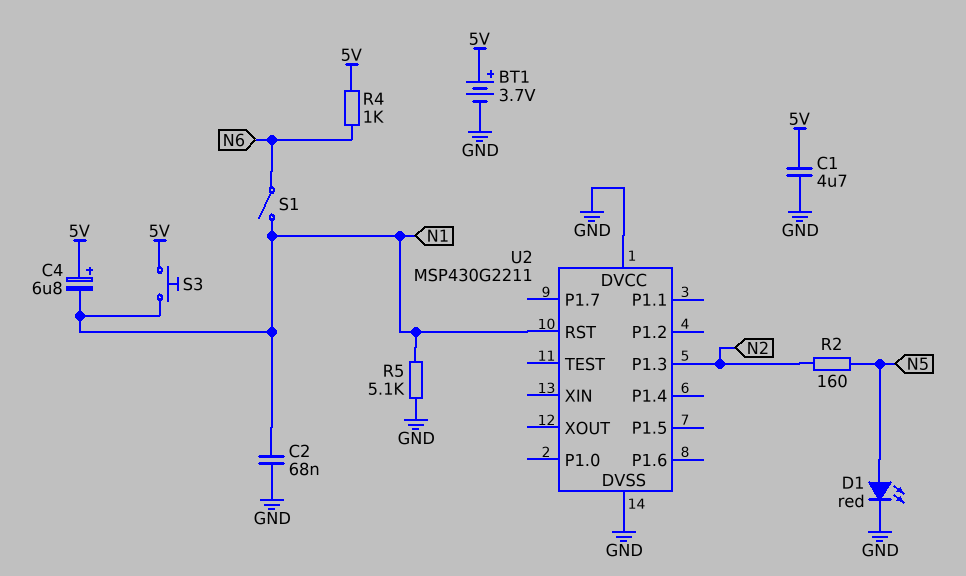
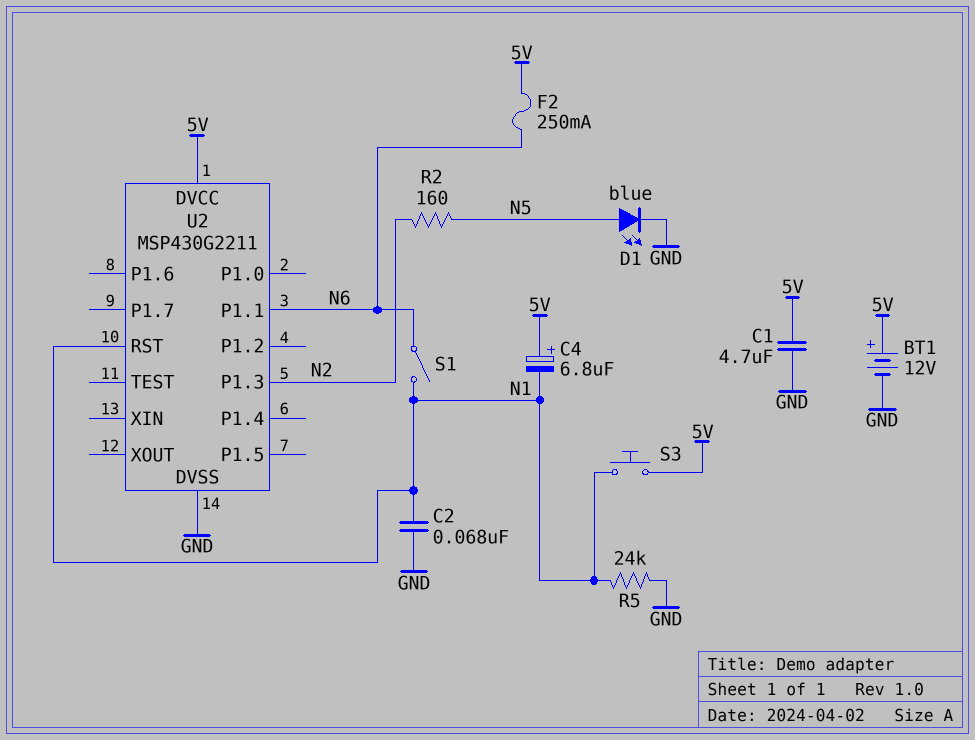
BT1: 3.7V (plus 5V, minus GND) -> 12V (plus 5V, minus GND)
D1: LED red (A N5, K GND) -> LED blue (A N5, K GND)
F2: none -> 250mA (5V, N6)
R4: 1k (5V, N6) -> none
R5: 5.1k (GND, N1) -> 24k (GND, N1)
U2 pin DVCC: GND -> 5V
U2 pin P1.1: none -> N6

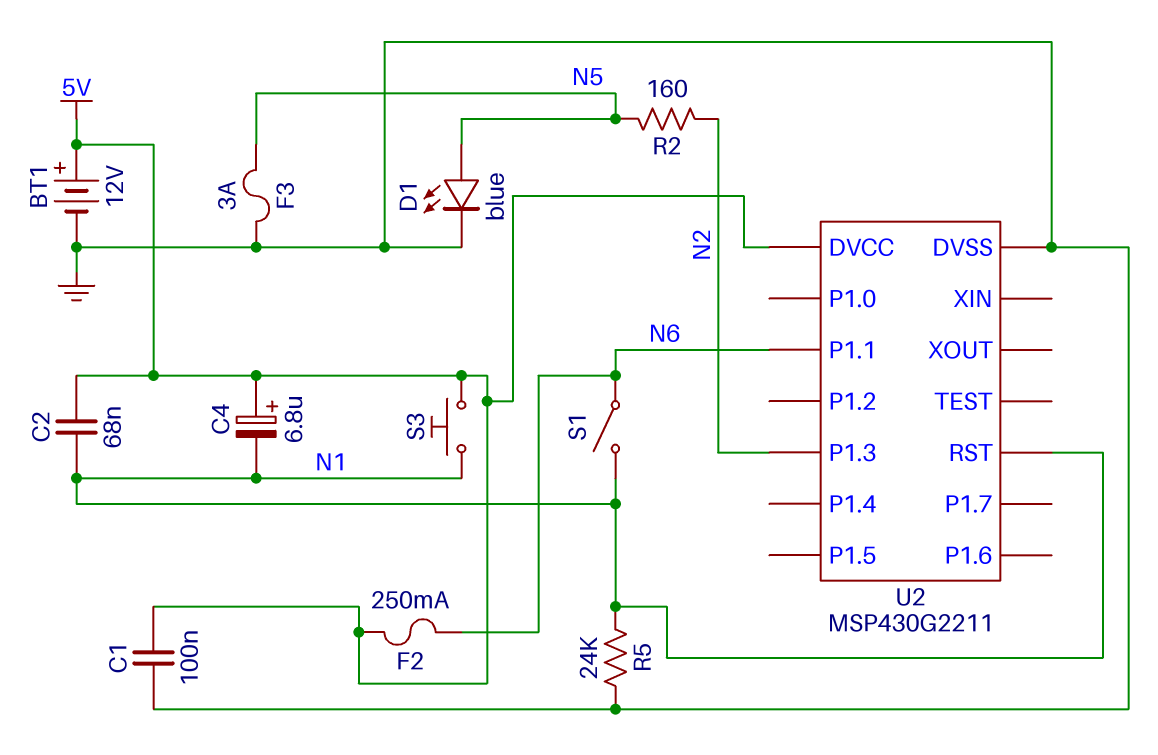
C1: 4.7uF (5V, GND) -> 100nF (5V, GND)
C2: 68nF (GND, N1) -> 68nF (5V, N1)
F3: none -> 3A (GND, N5)

